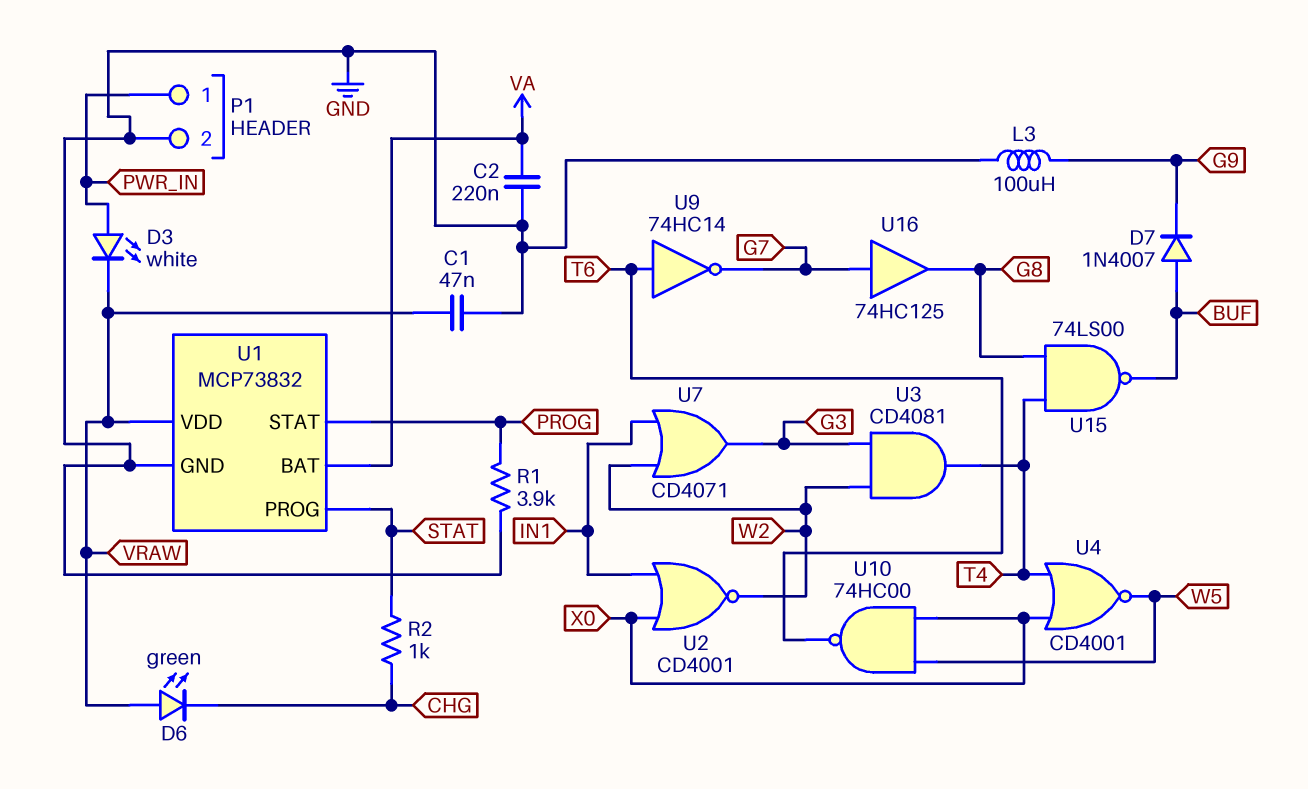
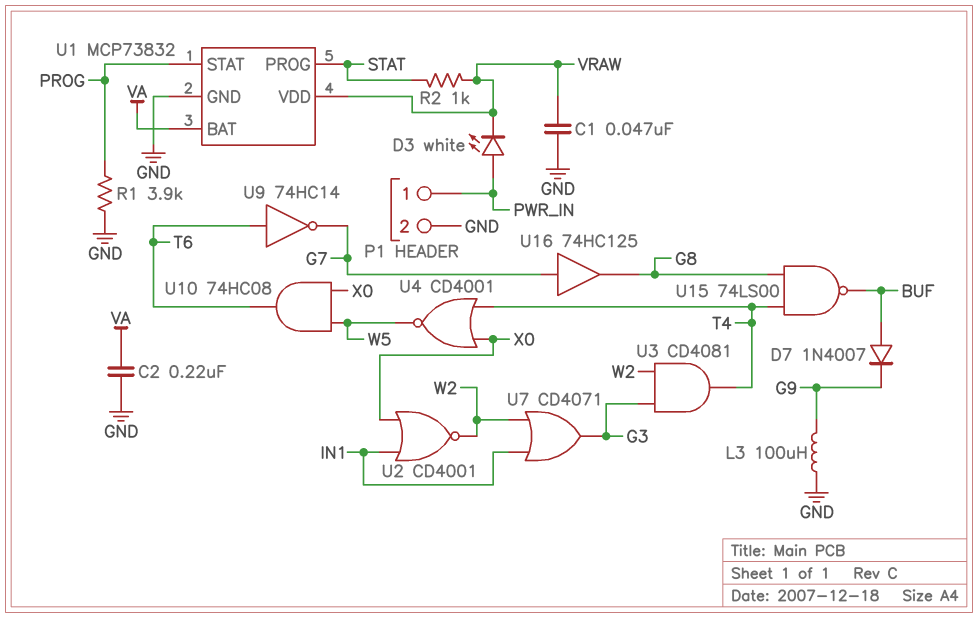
D6: LED green (A VRAW, K CHG) -> none
R2: 1k (CHG, STAT) -> 1k (STAT, VRAW)
U10: NAND 74HC00 (in W5, in X0, out T6) -> AND 74HC08 (in W5, in X0, out T6)

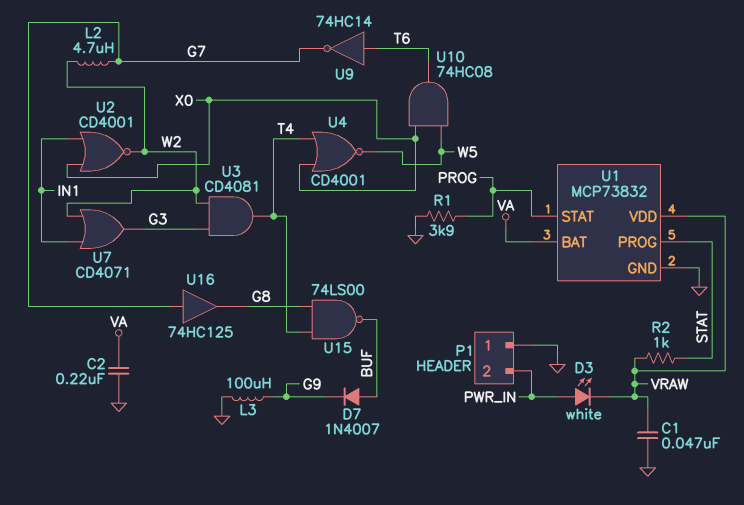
L2: none -> 4.7uH (G7, W2)
P1 pin 1: PWR_IN -> GND
P1 pin 2: GND -> PWR_IN

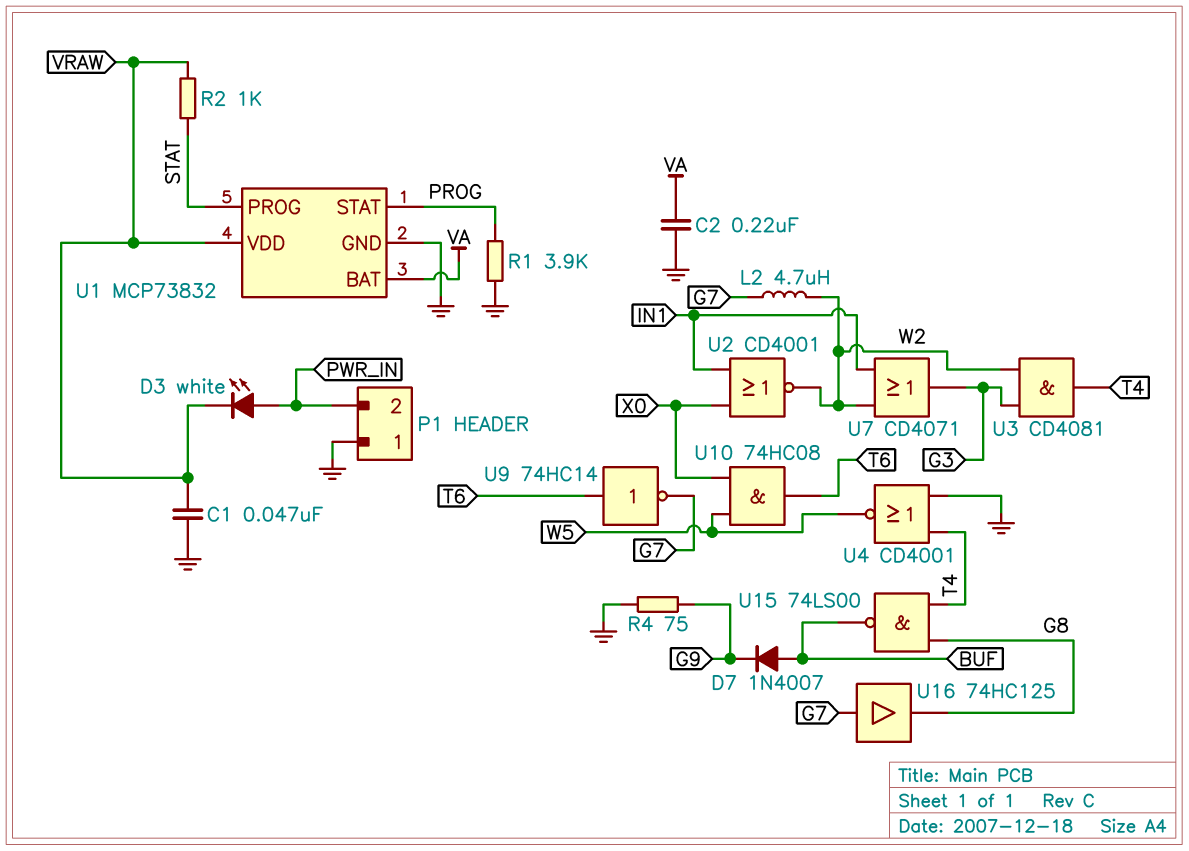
L3: 100uH (G9, GND) -> none
R4: none -> 75 (G9, GND)
U4: NOR CD4001 (in T4, in X0, out W5) -> NOR CD4001 (in GND, in T4, out W5)

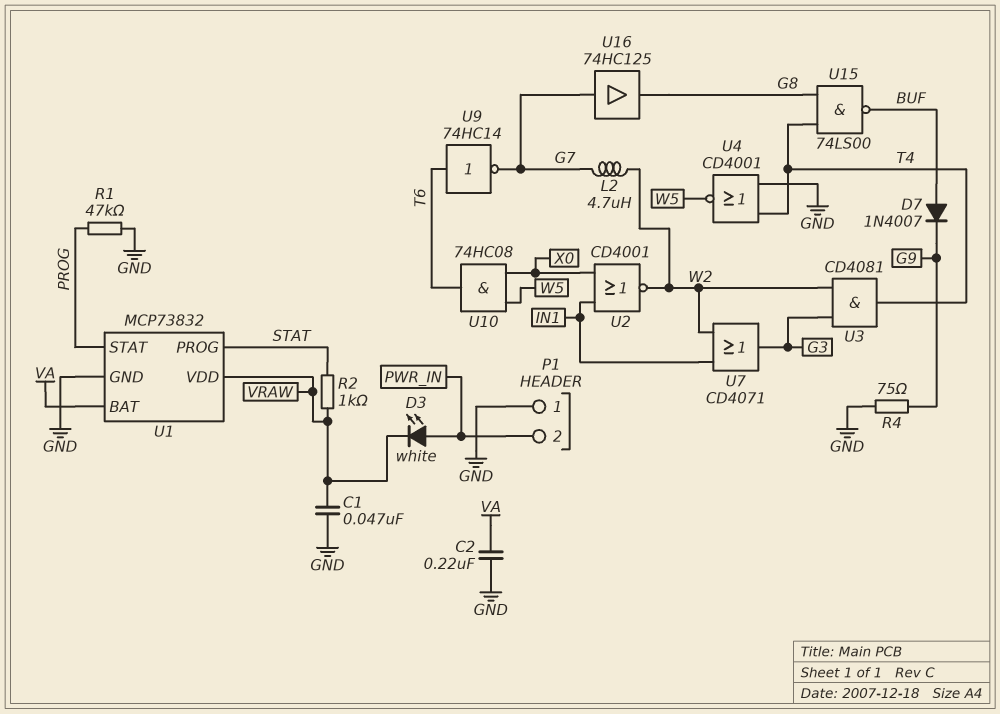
R1: 3.9k (GND, PROG) -> 47k (GND, PROG)

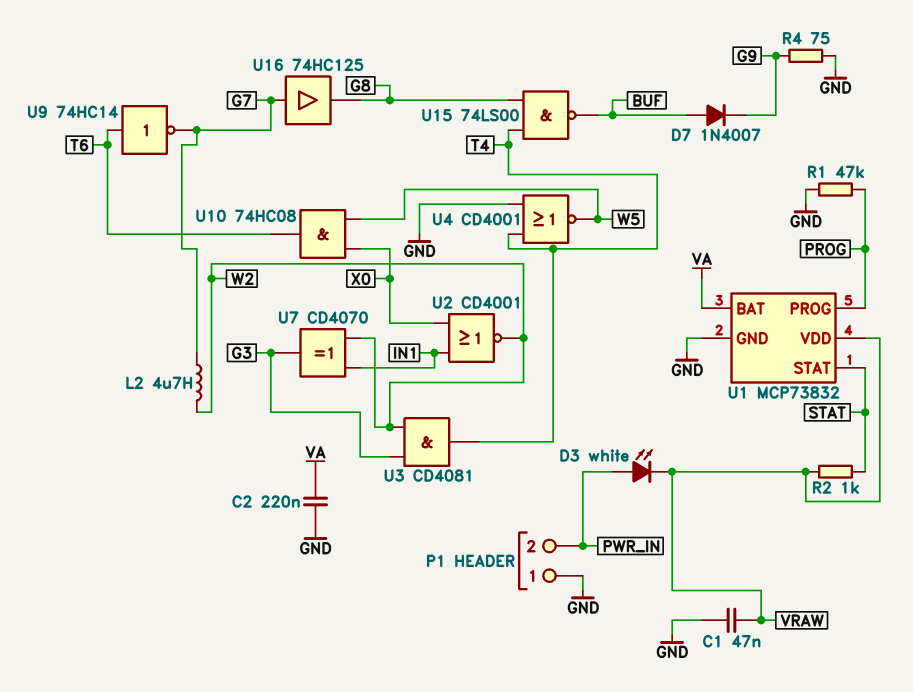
U1 pin PROG: STAT -> PROG
U1 pin STAT: PROG -> STAT
U7: OR CD4071 (in IN1, in W2, out G3) -> XOR CD4070 (in IN1, in W2, out G3)

